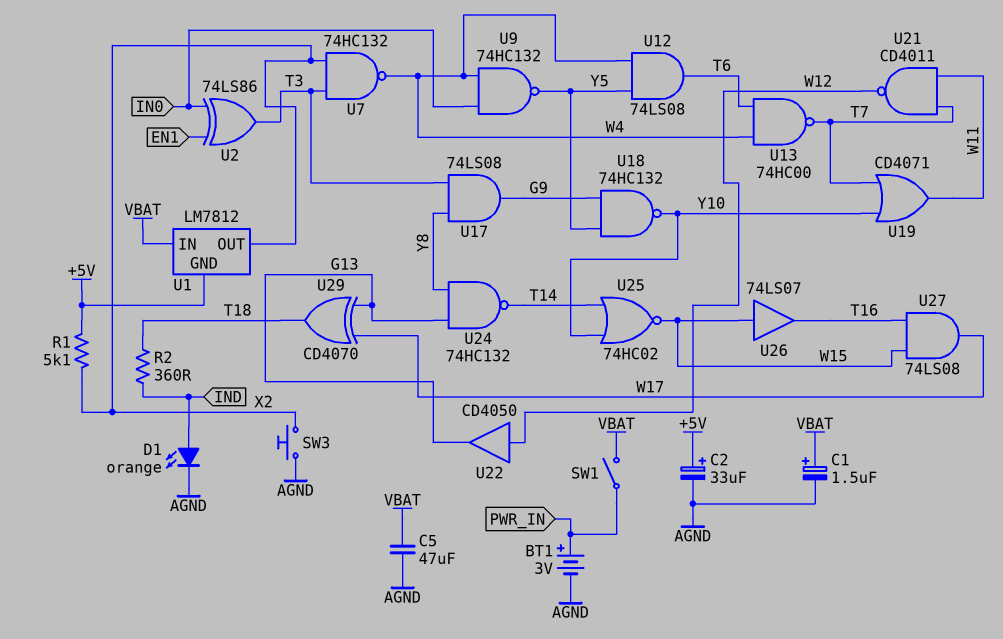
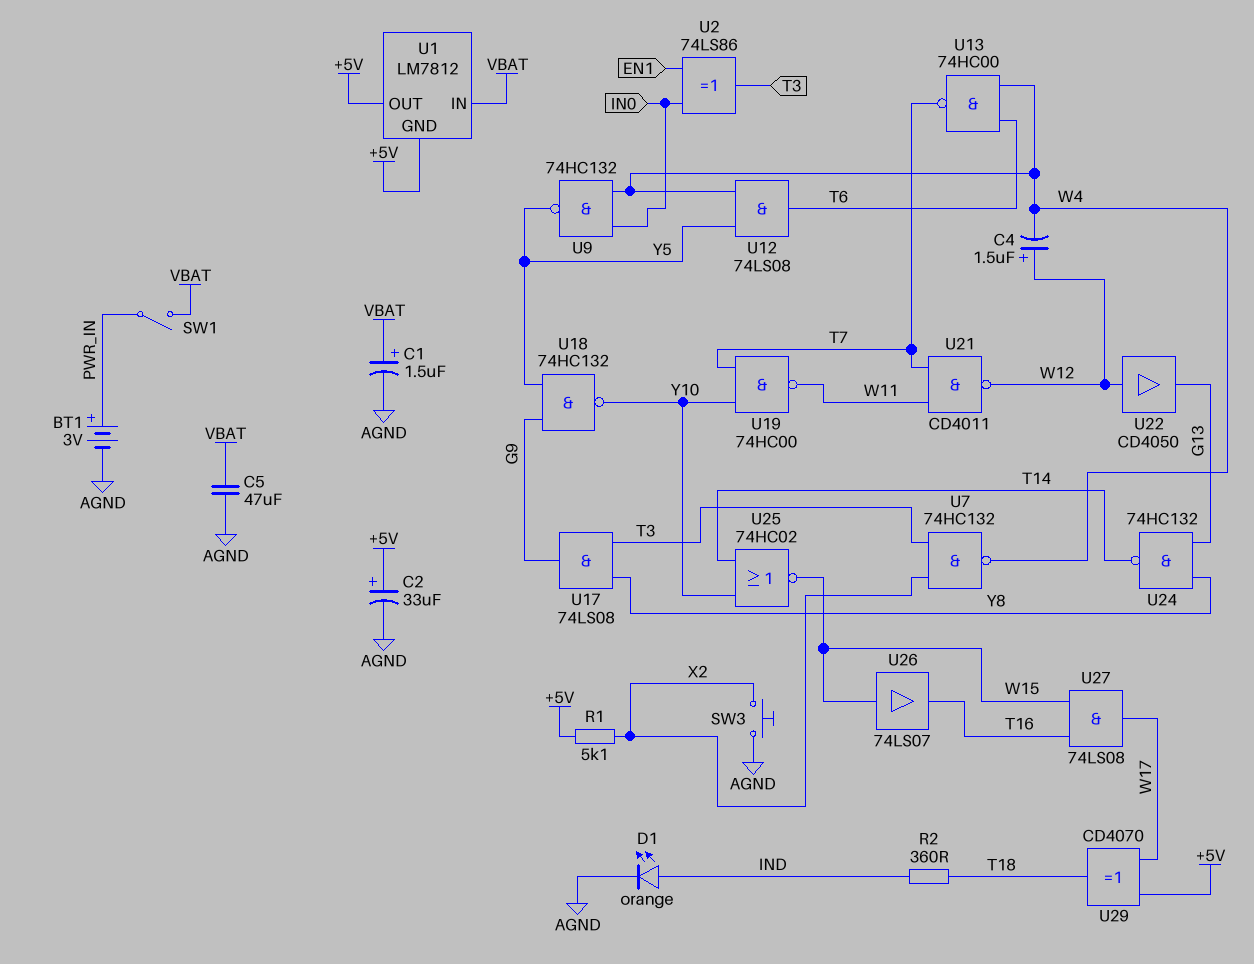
C4: none -> 1.5uF (plus W12, minus W4)
U1 pin OUT: X2 -> +5V
U19: OR CD4071 (in T7, in Y10, out W11) -> NAND 74HC00 (in T7, in Y10, out W11)
U29: XOR CD4070 (in G13, in W17, out T18) -> XOR CD4070 (in +5V, in W17, out T18)

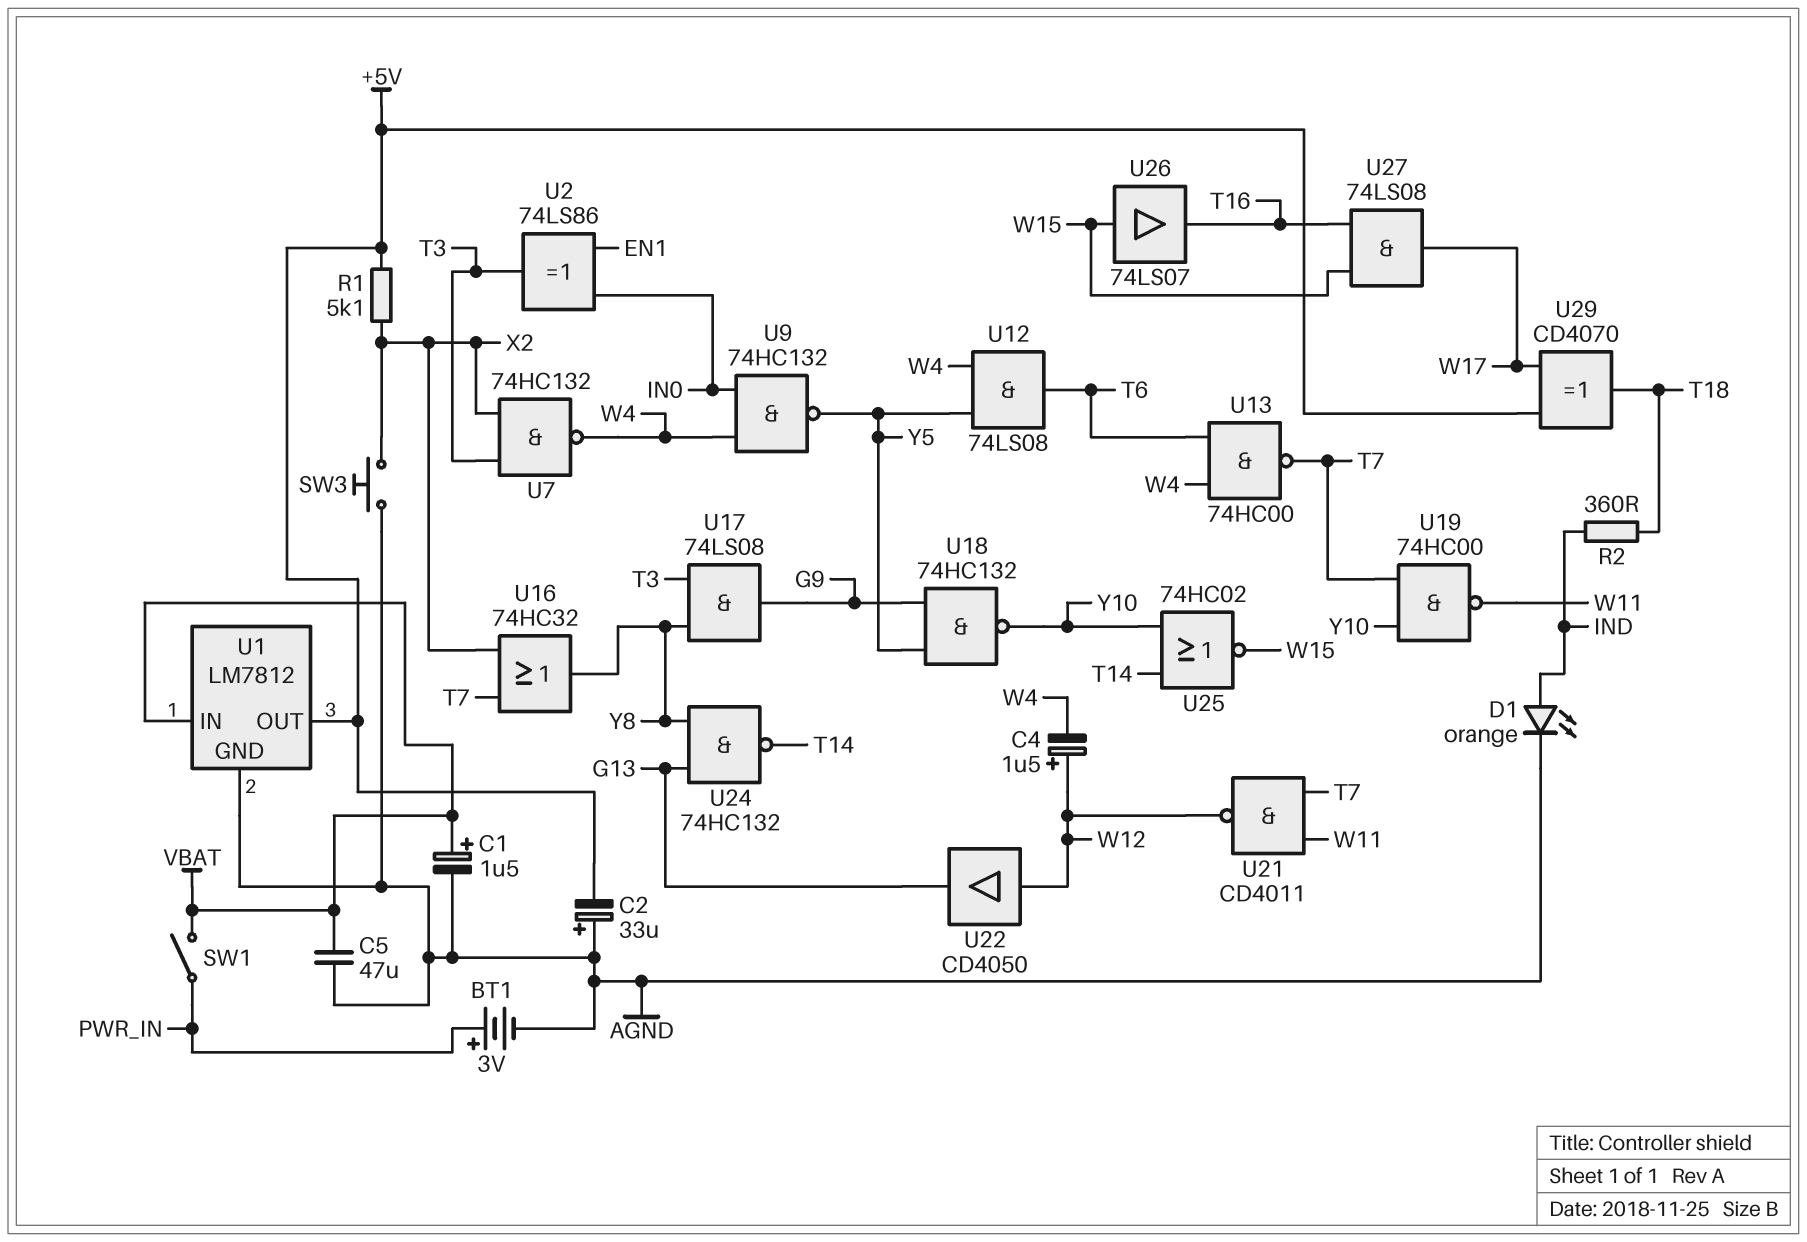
C2: 33uF (plus +5V, minus AGND) -> 33uF (plus AGND, minus +5V)
U1 pin GND: +5V -> AGND
U16: none -> OR 74HC32 (in T7, in X2, out Y8)

